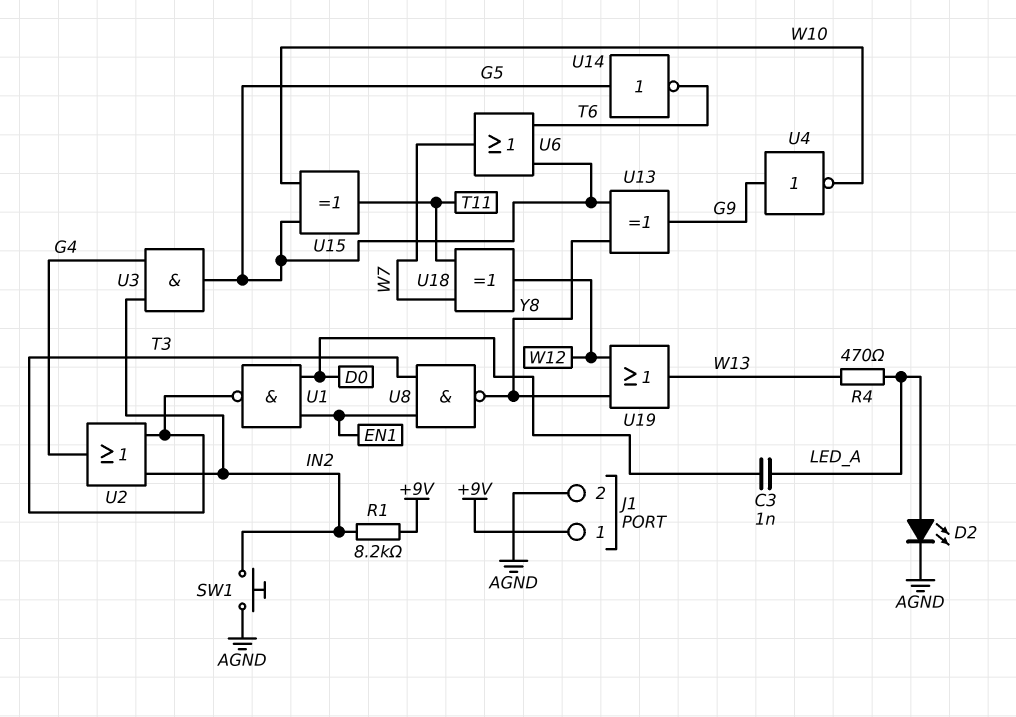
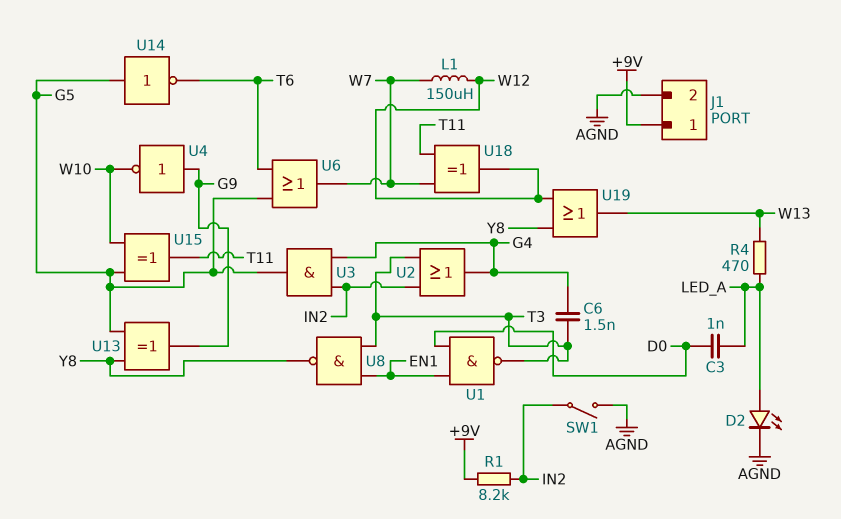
C6: none -> 1.5nF (G4, T3)
L1: none -> 150uH (W7, W12)
SW1: button (AGND, IN2) -> switch (AGND, IN2)

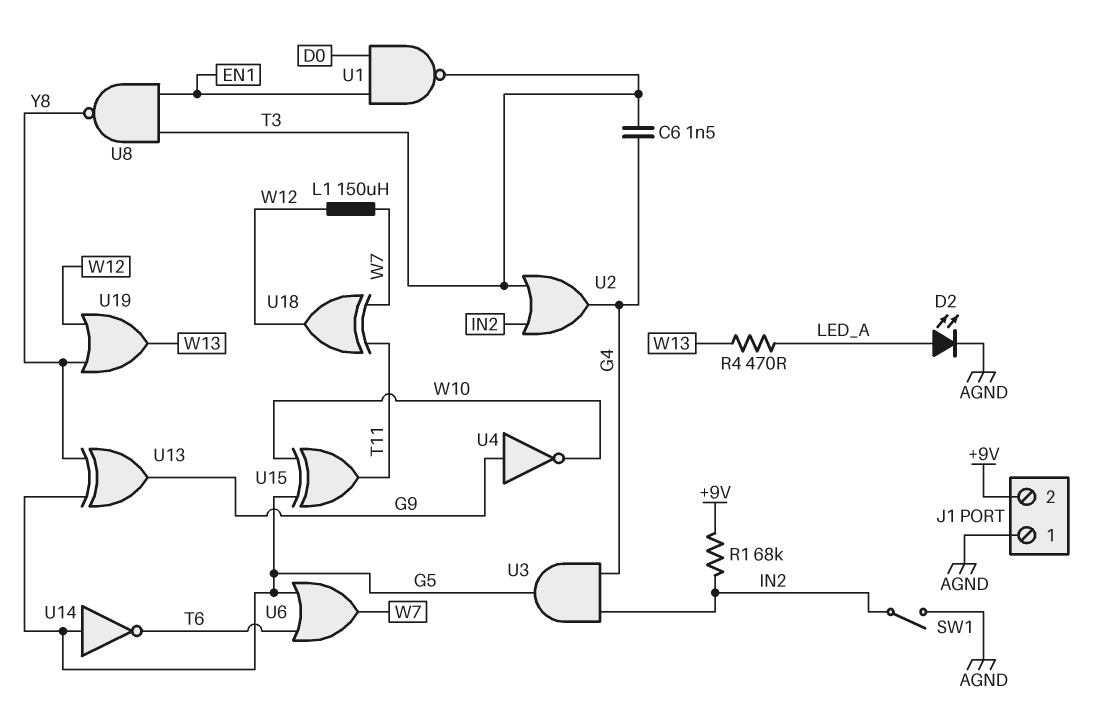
C3: 1nF (D0, LED_A) -> none
J1 pin 1: +9V -> AGND
J1 pin 2: AGND -> +9V
R1: 8.2k (+9V, IN2) -> 68k (+9V, IN2)

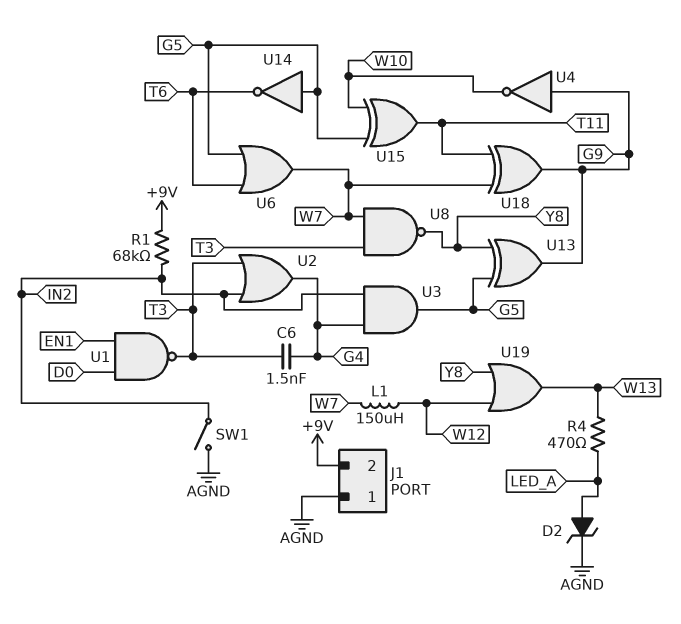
D2: LED (A LED_A, K AGND) -> zener (A LED_A, K AGND)
U8: NAND (in EN1, in T3, out Y8) -> NAND (in T3, in W7, out Y8)
U18: XOR (in T11, in W7, out W12) -> XOR (in T11, in W7, out G9)

